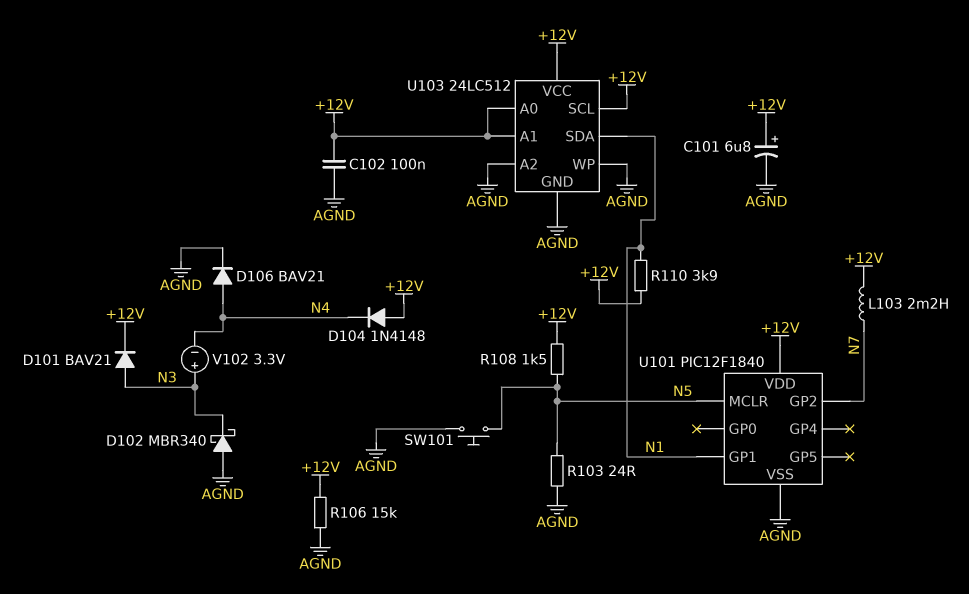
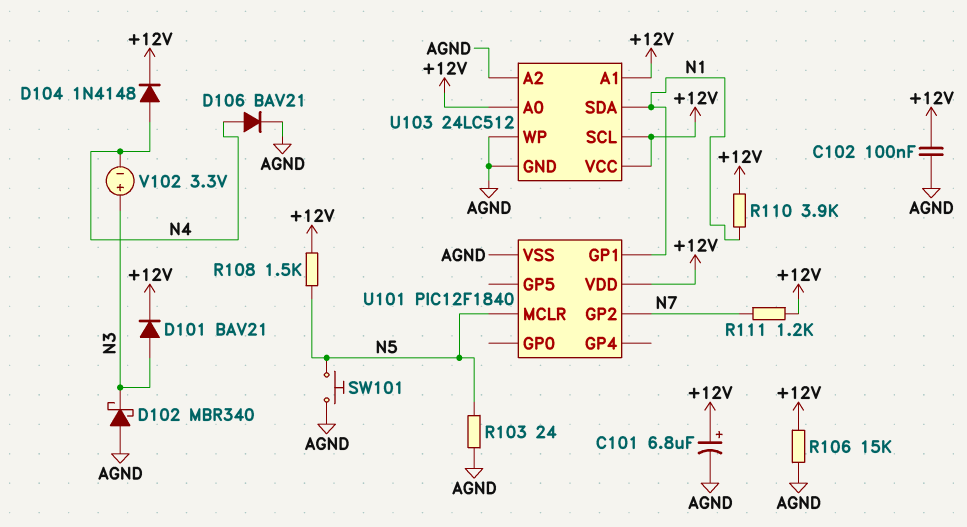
D104: diode 1N4148 (A +12V, K N4) -> diode 1N4148 (A N4, K +12V)
L103: 2.2mH (+12V, N7) -> none
R111: none -> 1.2k (+12V, N7)

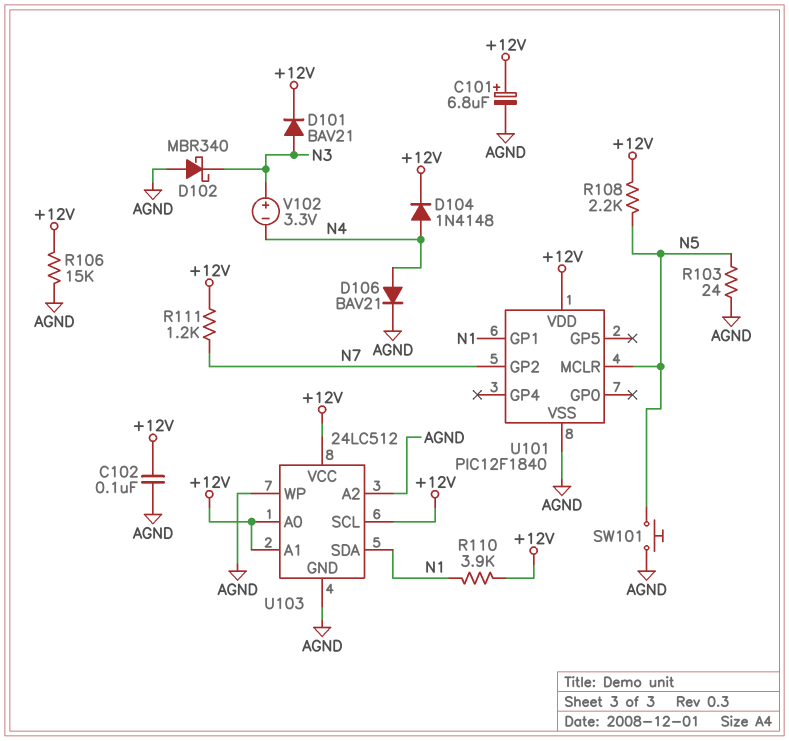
R108: 1.5k (+12V, N5) -> 2.2k (+12V, N5)

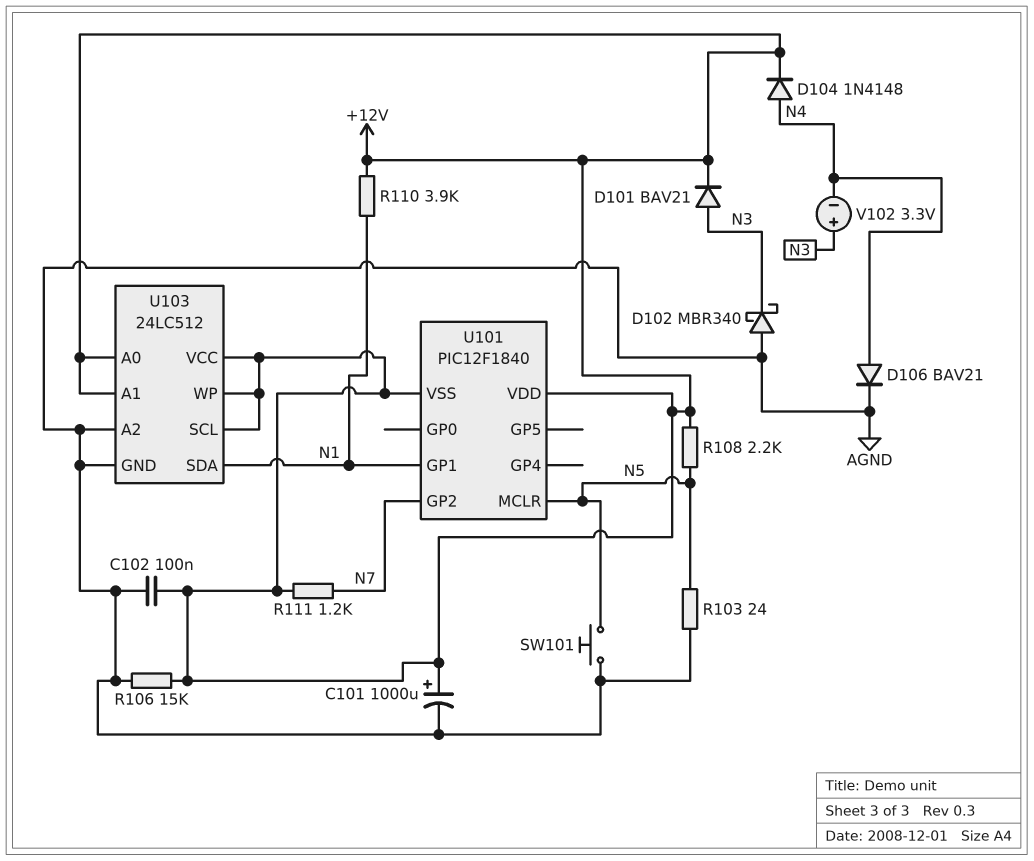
C101: 6.8uF (plus +12V, minus AGND) -> 1000uF (plus +12V, minus AGND)
U101 pin VSS: AGND -> +12V
U103 pin WP: AGND -> +12V

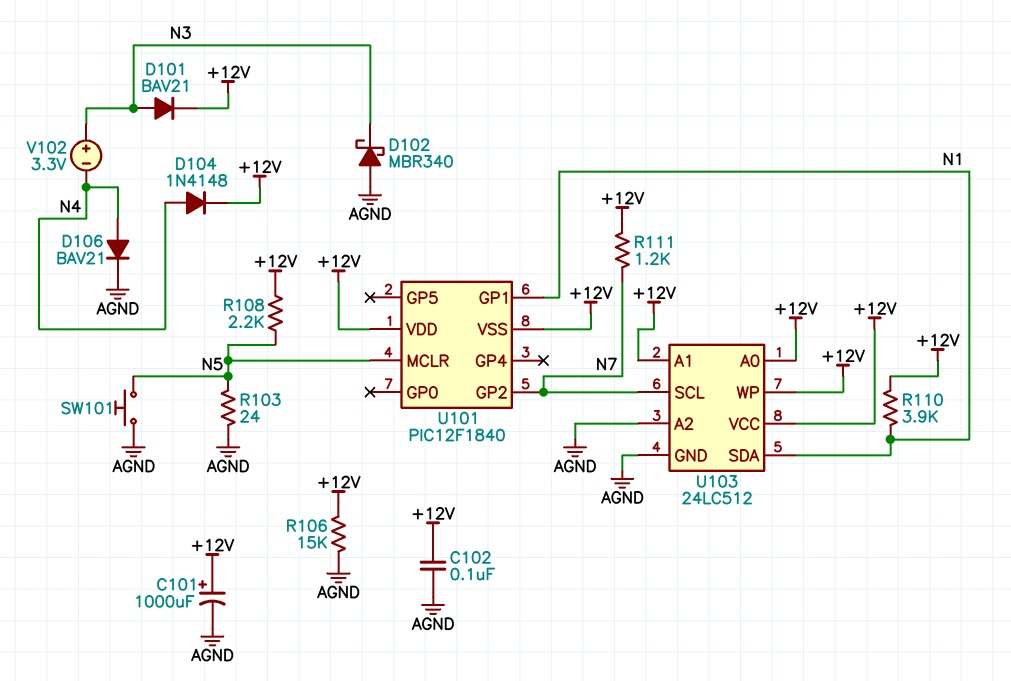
U103 pin SCL: +12V -> N7

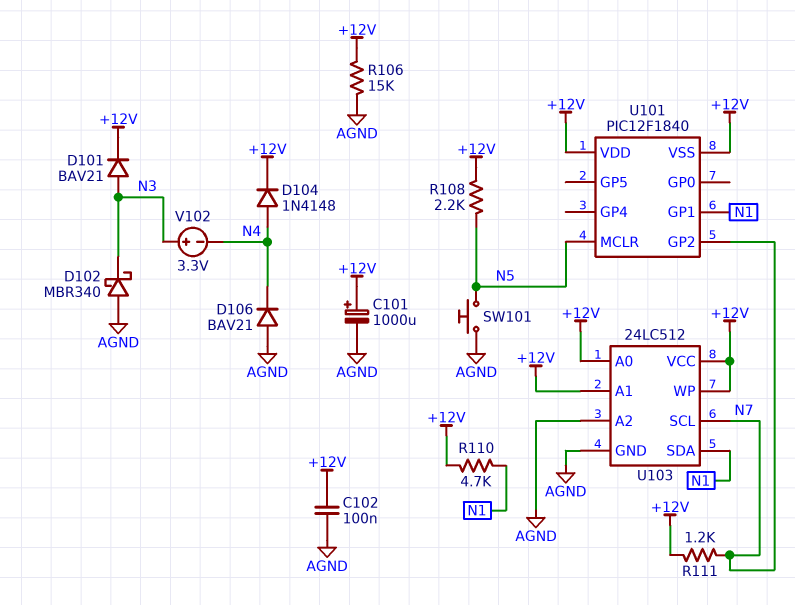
D106: diode BAV21 (A N4, K AGND) -> diode BAV21 (A AGND, K N4)
R103: 24 (AGND, N5) -> none
R110: 3.9k (+12V, N1) -> 4.7k (+12V, N1)

